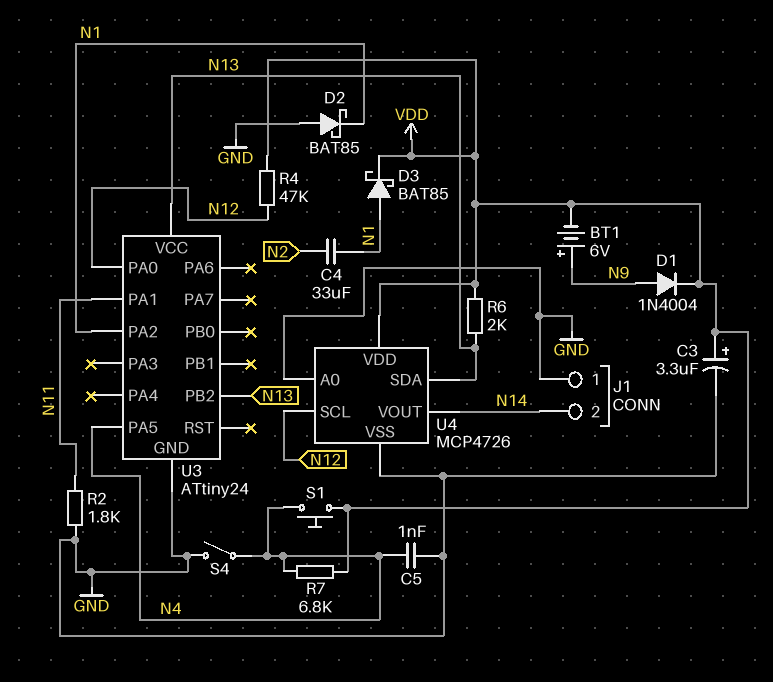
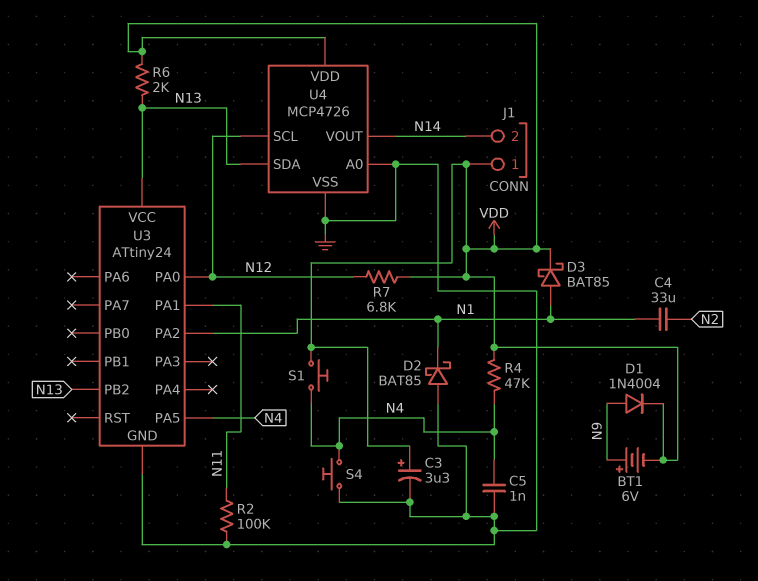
J1 pin 1: GND -> VDD
R2: 1.8k (GND, N11) -> 100k (GND, N11)
R4: 47k (N12, VDD) -> 47k (N4, VDD)
R7: 6.8k (N4, VDD) -> 6.8k (N12, VDD)
S4: switch (GND, N4) -> button (GND, N4)

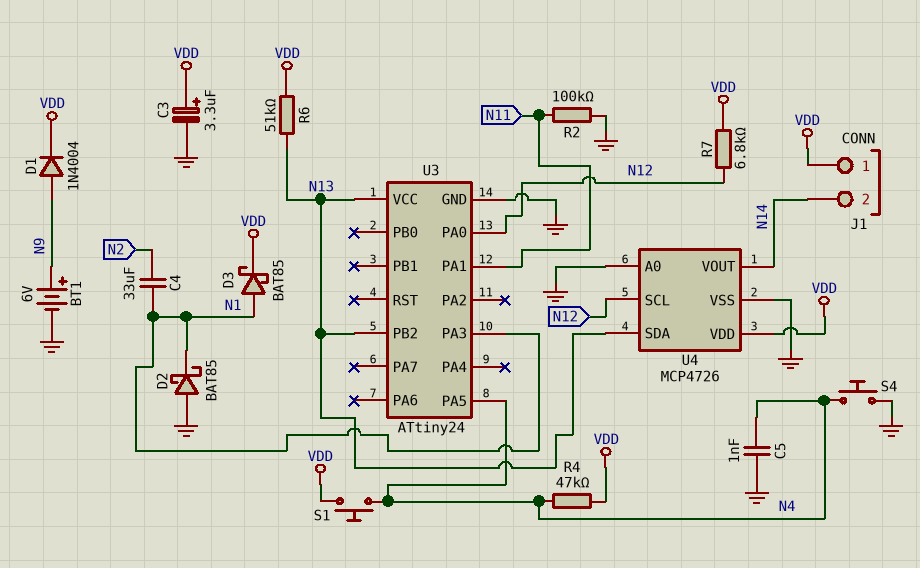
BT1: 6V (plus N9, minus VDD) -> 6V (plus N9, minus GND)
R6: 2k (N13, VDD) -> 51k (N13, VDD)
U3 pin PA2: N1 -> none
U3 pin PA3: none -> N1

